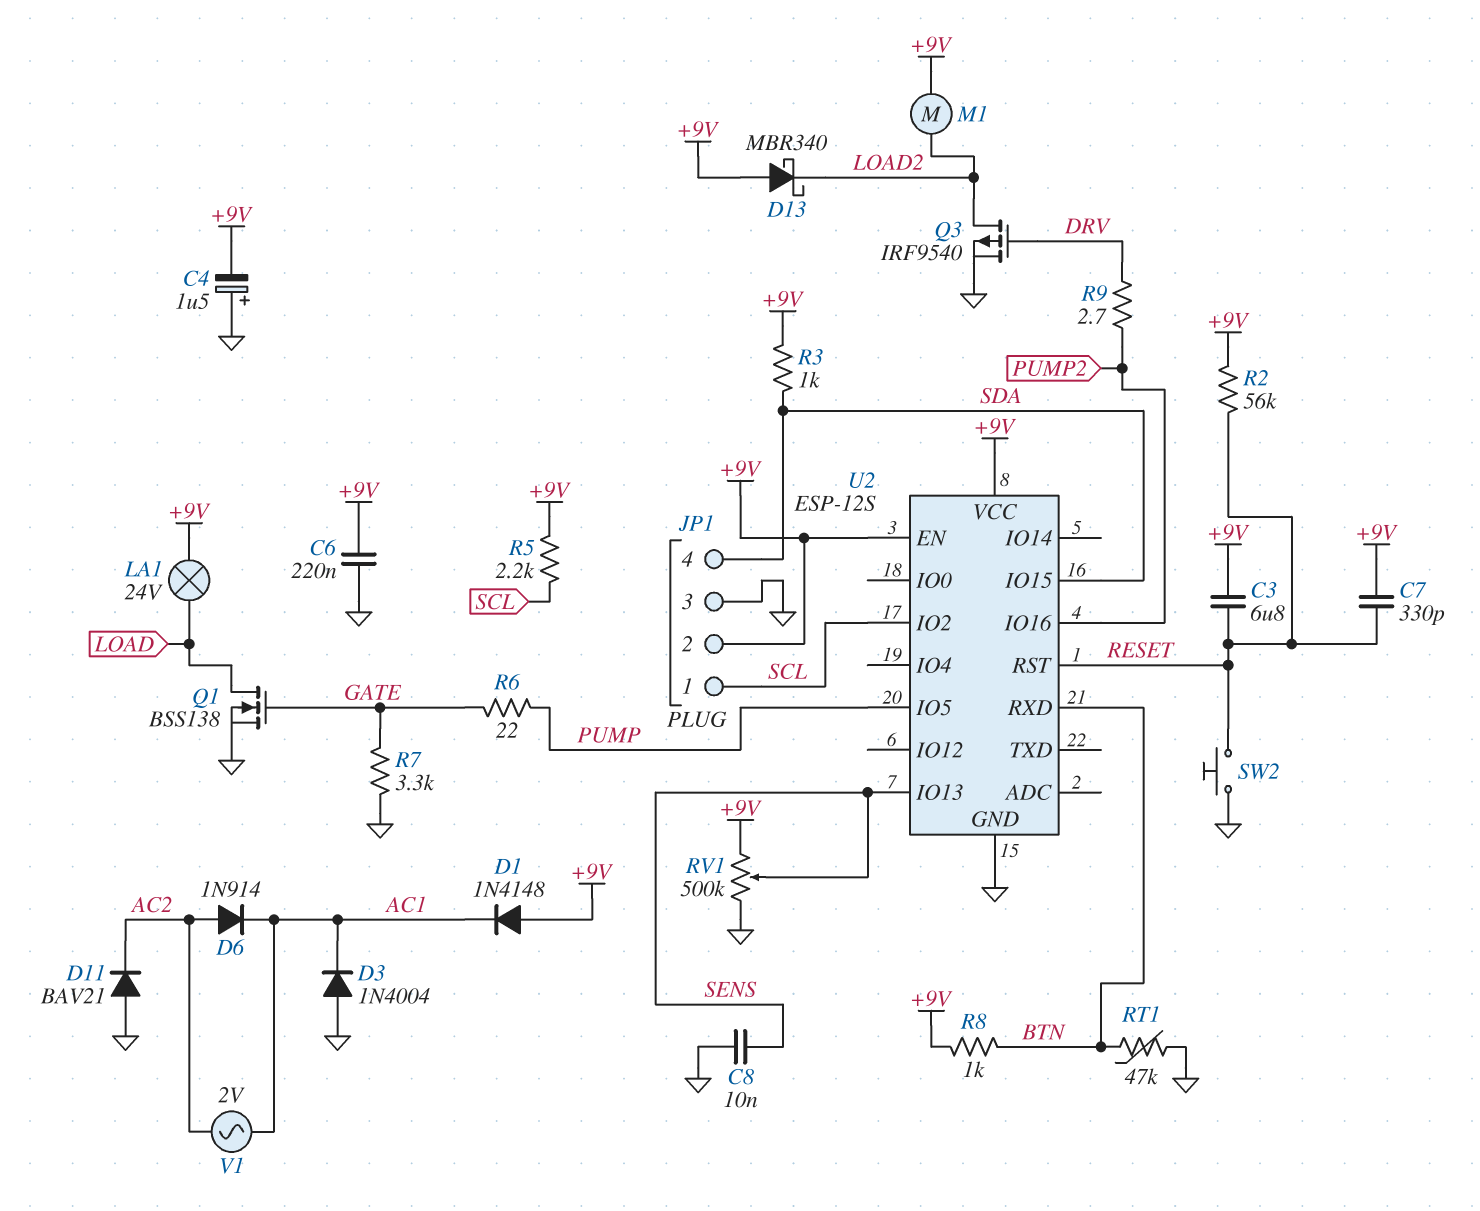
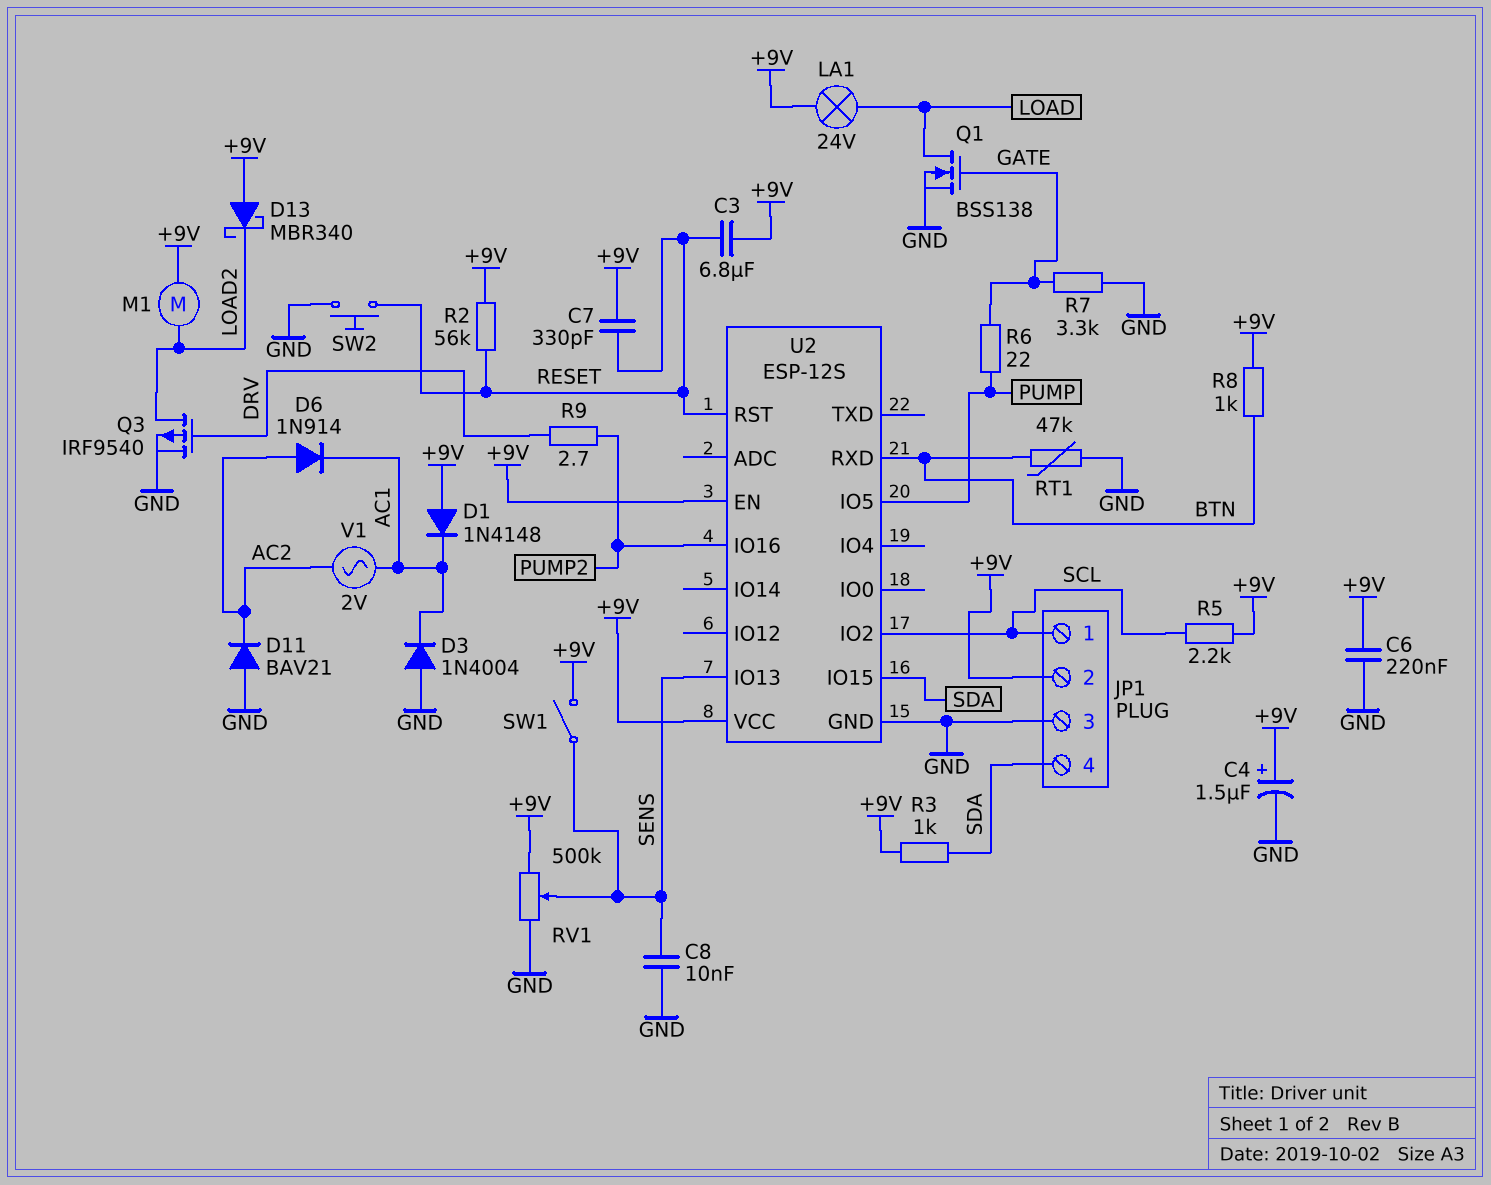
C4: 1.5uF (plus GND, minus +9V) -> 1.5uF (plus +9V, minus GND)
SW1: none -> switch (+9V, SENS)

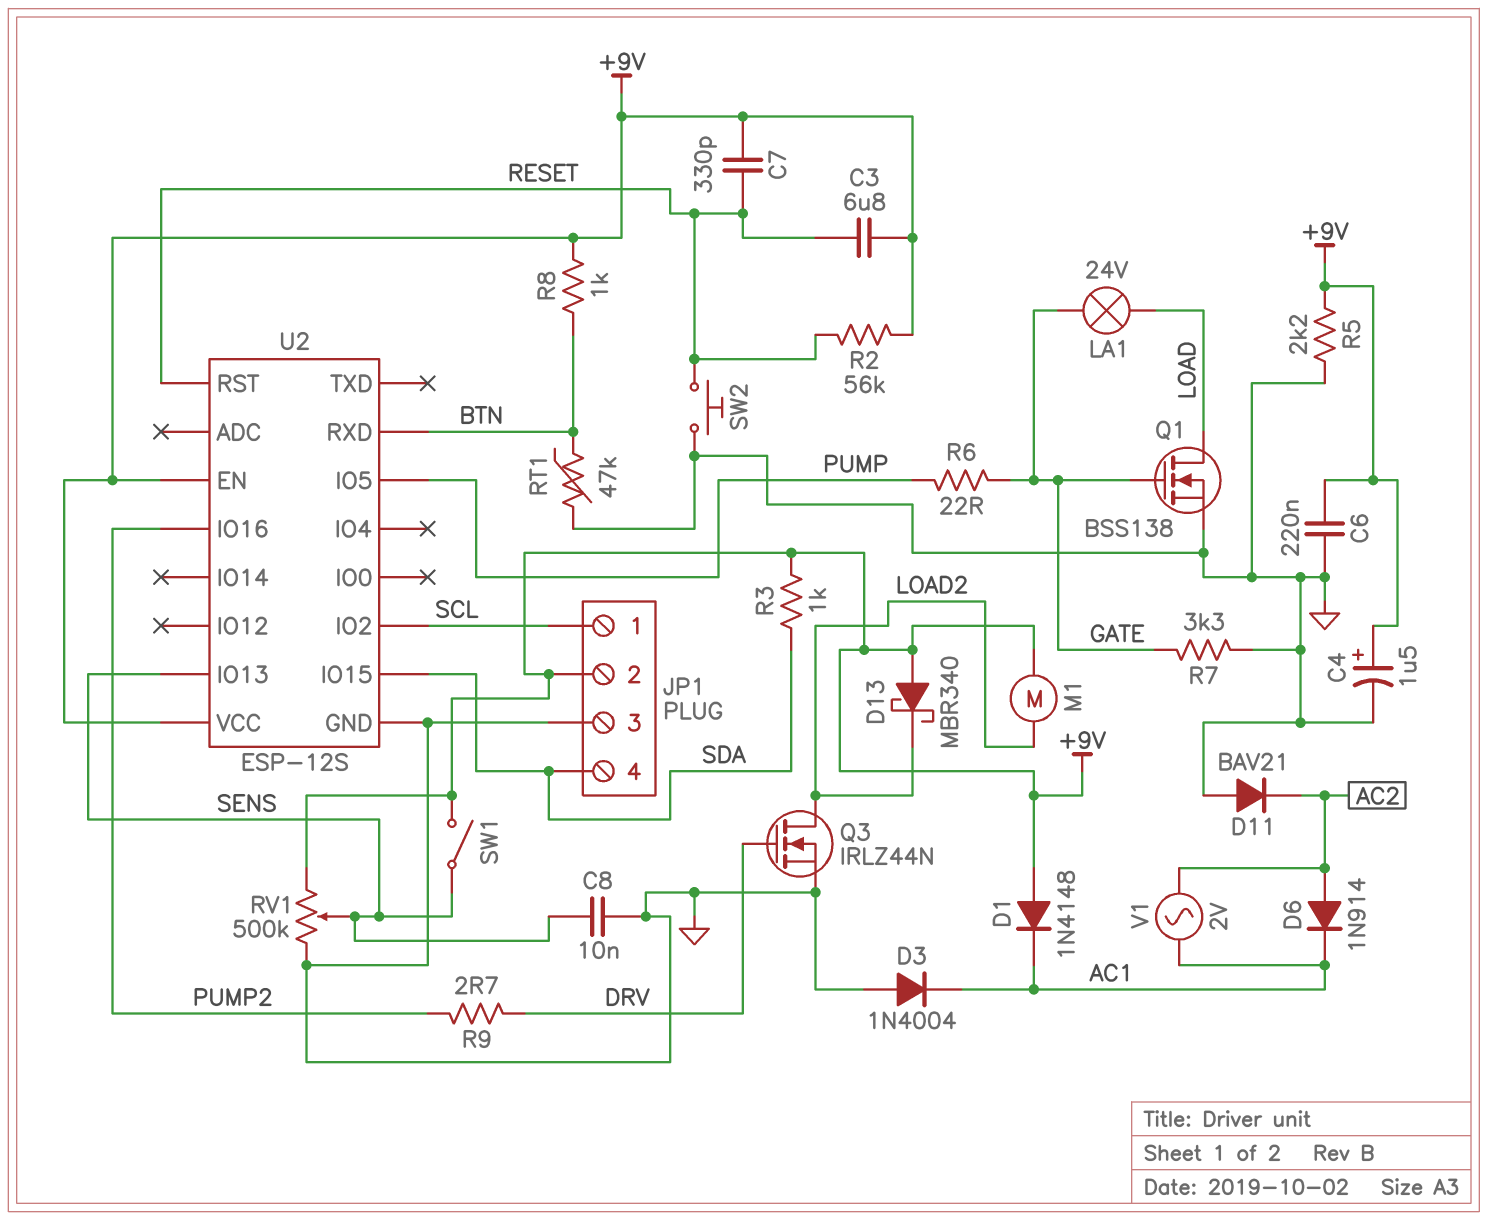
LA1: lamp 24V (+9V, LOAD) -> lamp 24V (GATE, LOAD)
Q3: PMOS IRF9540 (G DRV, D LOAD2, S GND) -> NMOS IRLZ44N (G DRV, D LOAD2, S GND)
R5: 2.2k (+9V, SCL) -> 2.2k (+9V, GND)

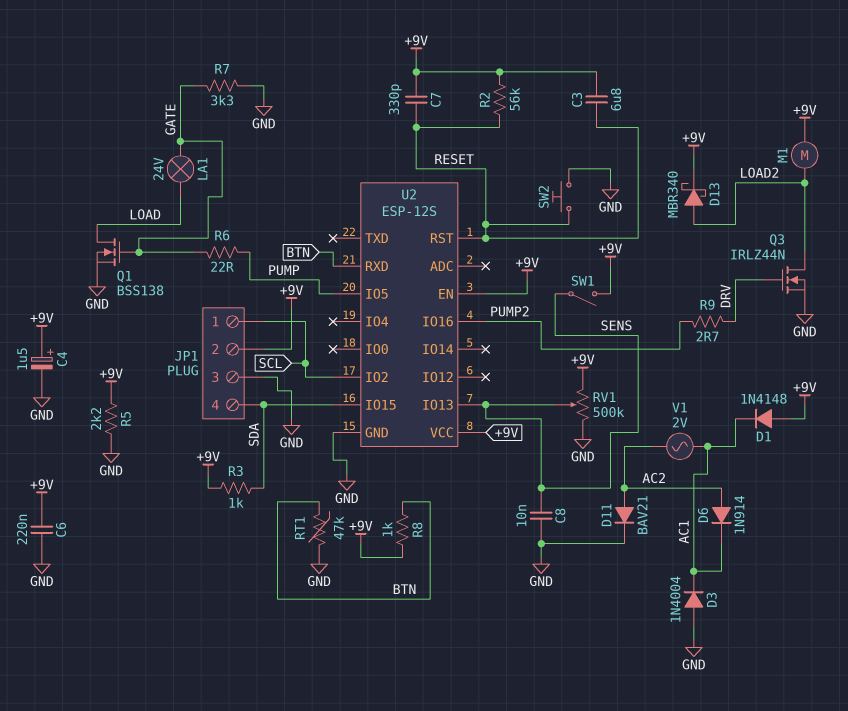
D11: diode BAV21 (A GND, K AC2) -> diode BAV21 (A AC2, K GND)
D13: schottky MBR340 (A +9V, K LOAD2) -> schottky MBR340 (A LOAD2, K +9V)

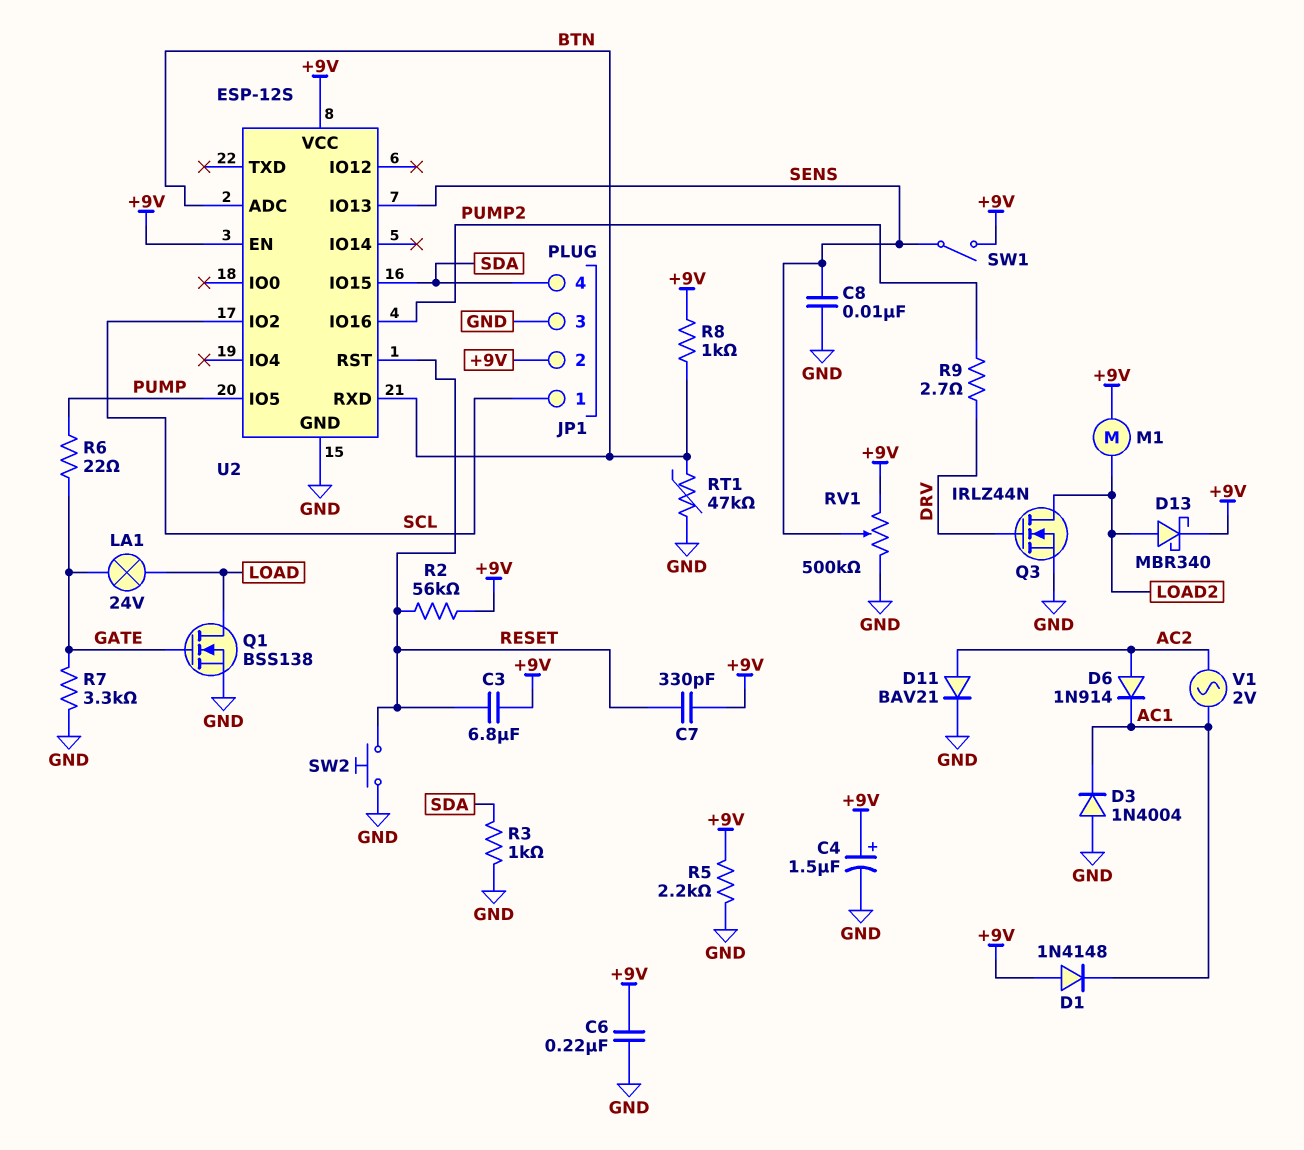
R3: 1k (+9V, SDA) -> 1k (GND, SDA)
U2 pin ADC: none -> BTN

